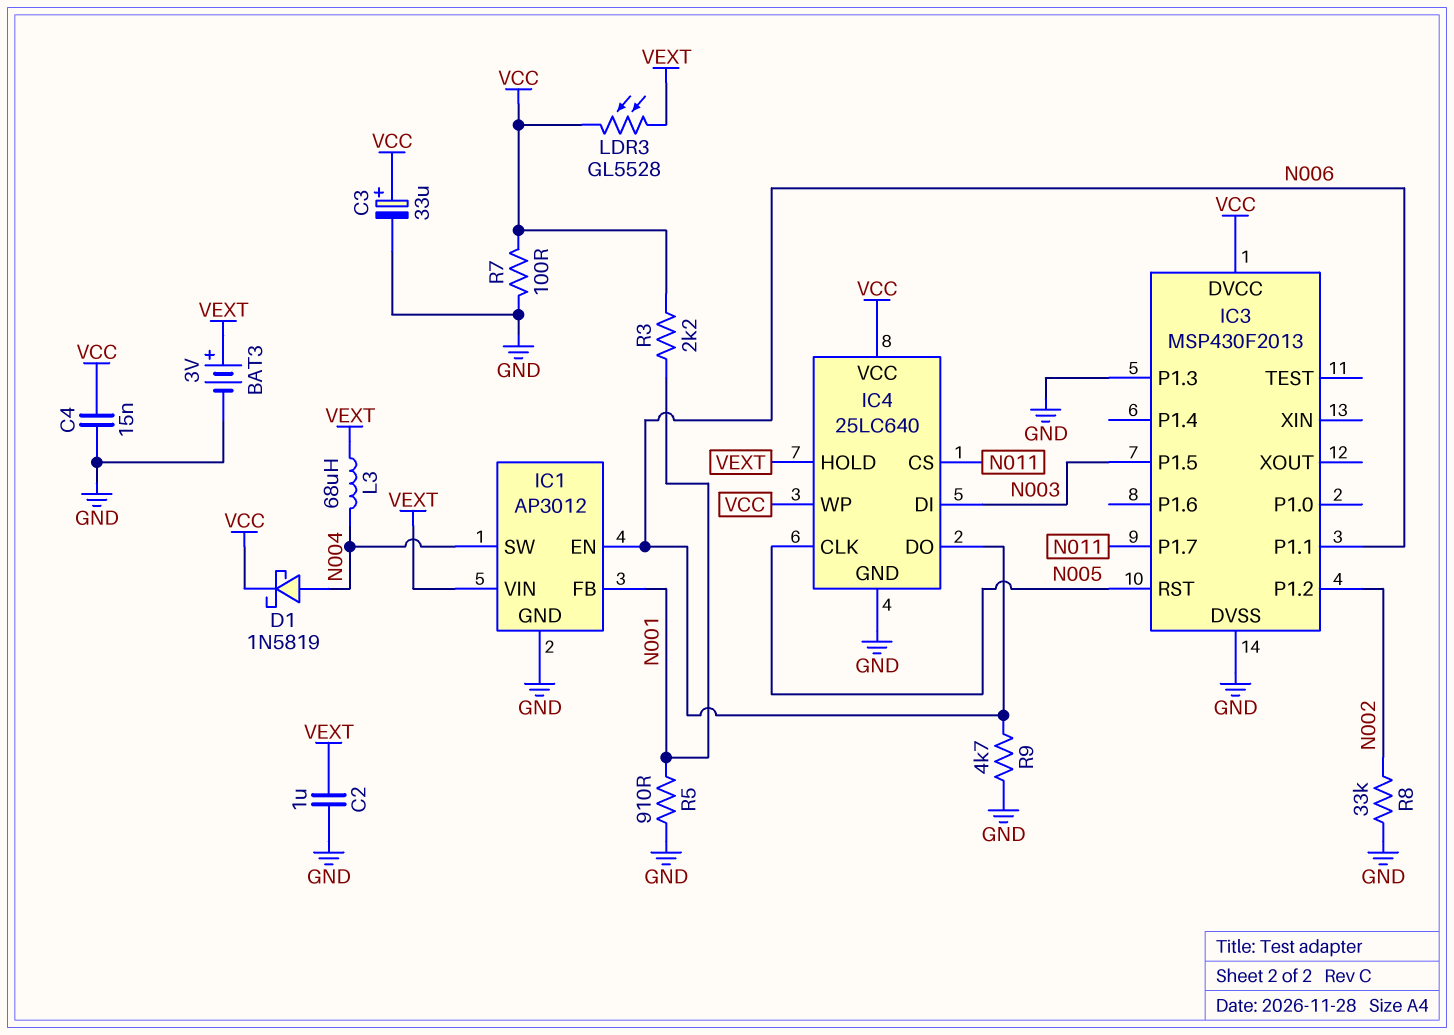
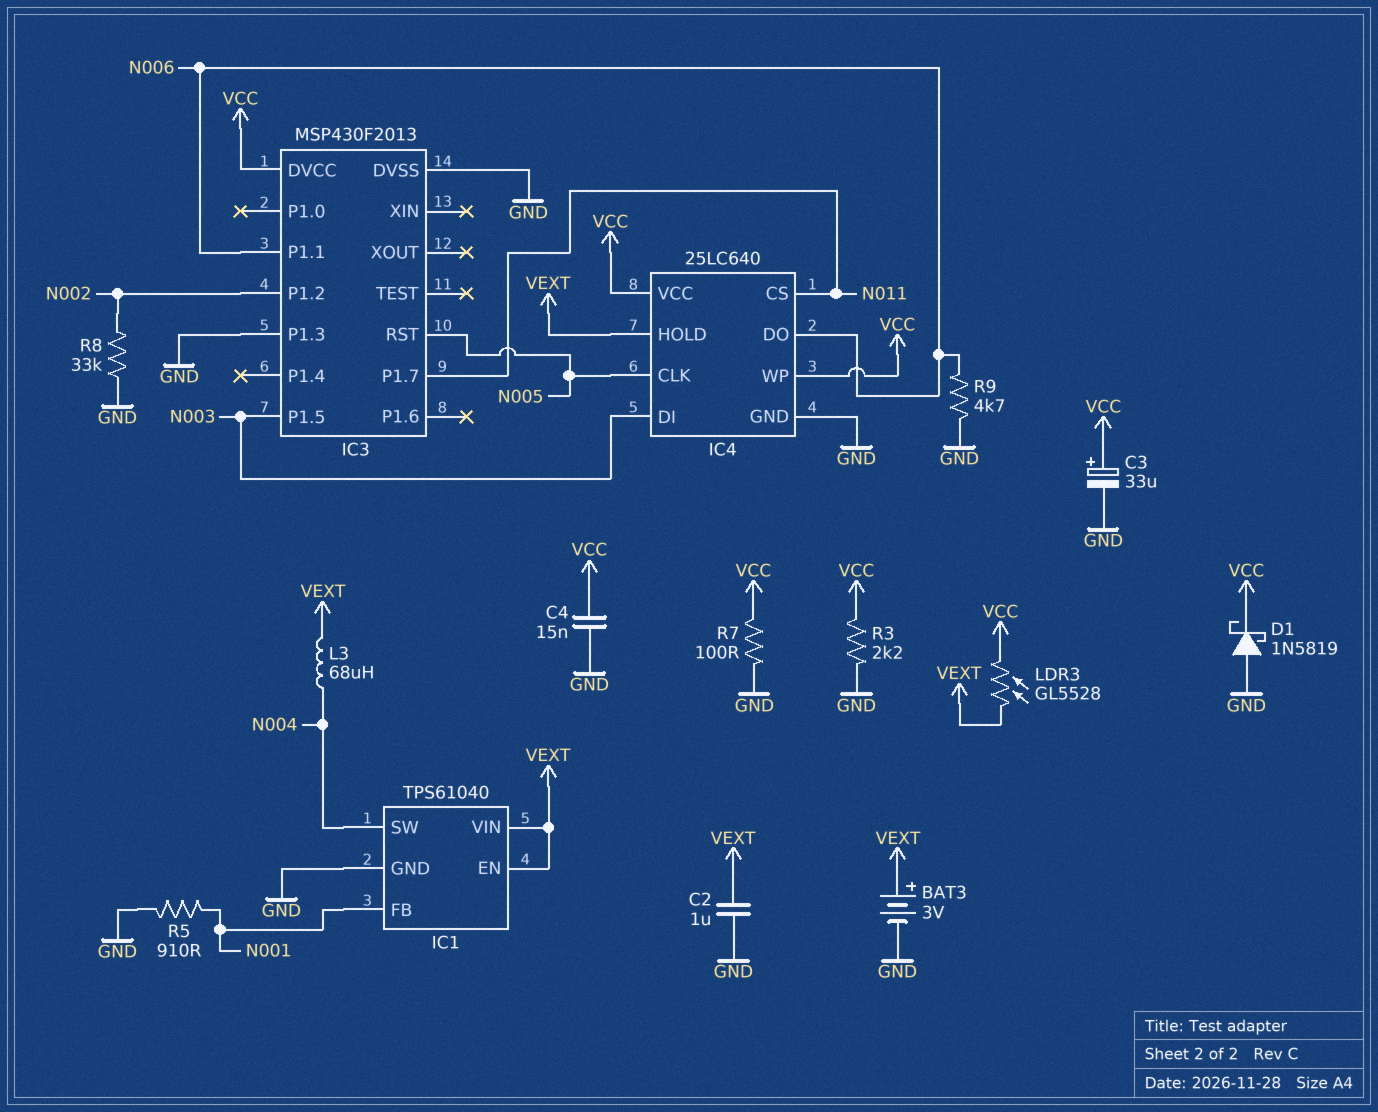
D1: schottky 1N5819 (A N004, K VCC) -> schottky 1N5819 (A GND, K VCC)
IC1: AP3012 -> TPS61040
IC1 pin EN: N006 -> VEXT
R3: 2.2k (N001, VCC) -> 2.2k (GND, VCC)

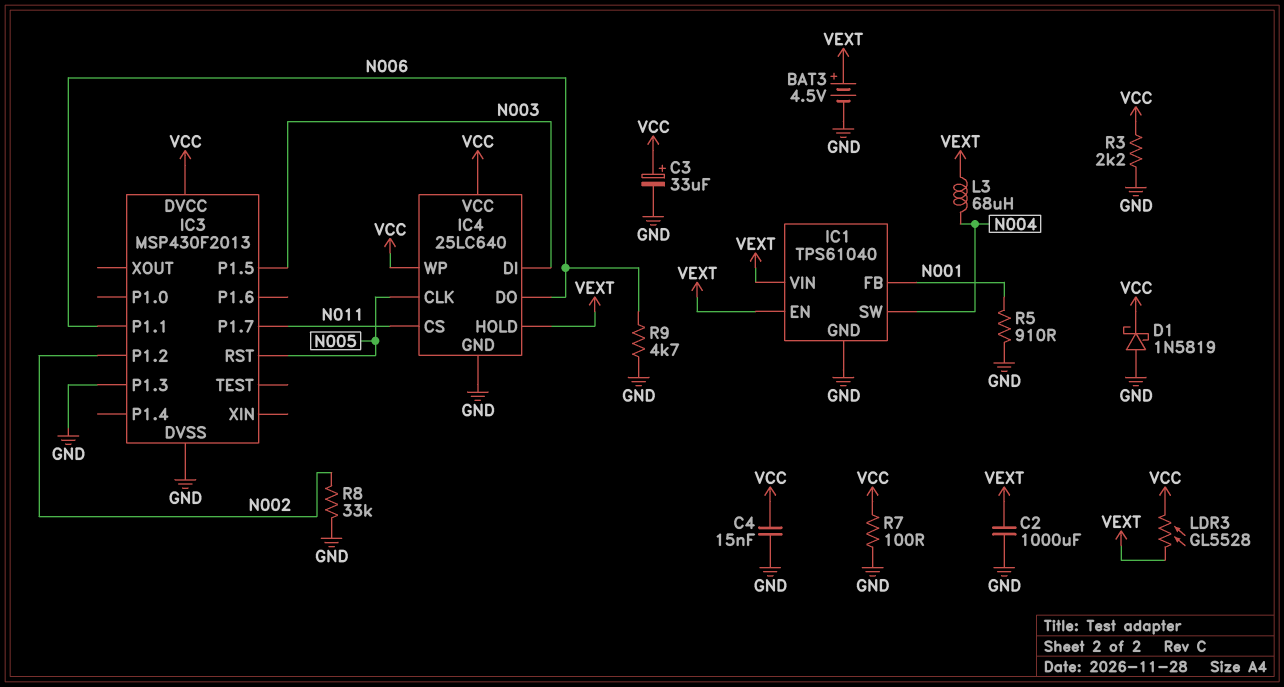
BAT3: 3V (plus VEXT, minus GND) -> 4.5V (plus VEXT, minus GND)
C2: 1uF (GND, VEXT) -> 1000uF (GND, VEXT)

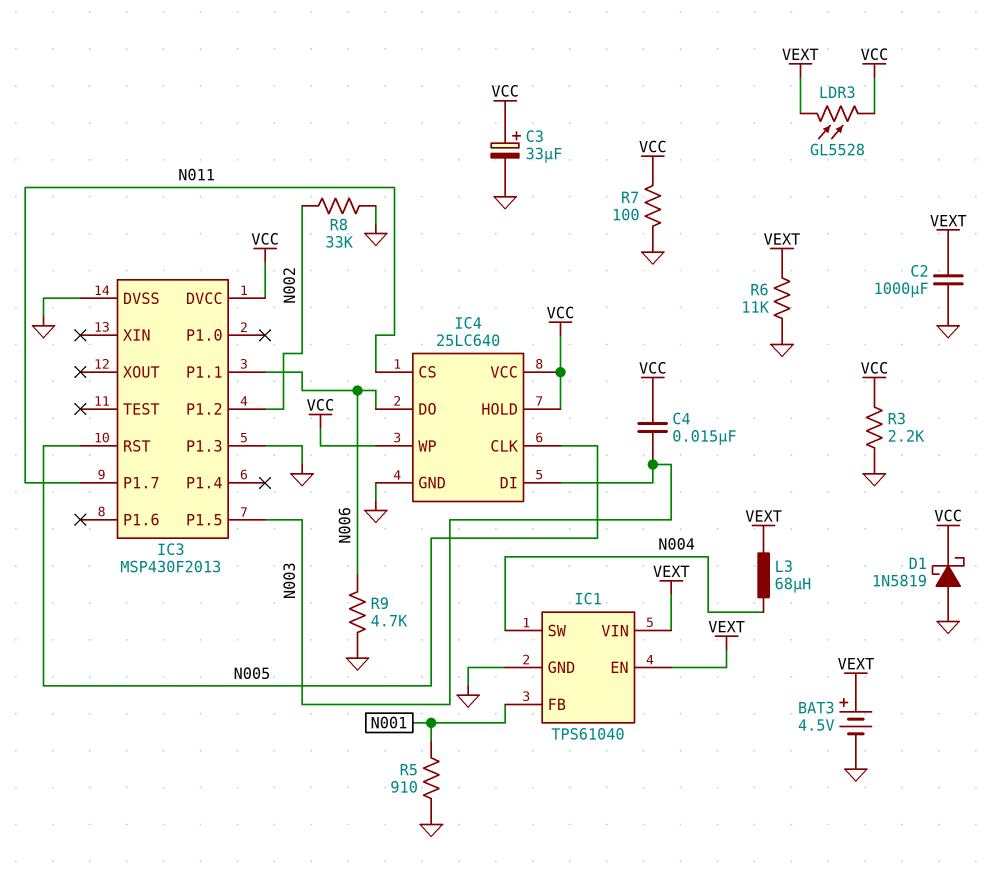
C4: 15nF (GND, VCC) -> 15nF (N003, VCC)
IC4 pin HOLD: VEXT -> VCC
R6: none -> 11k (GND, VEXT)

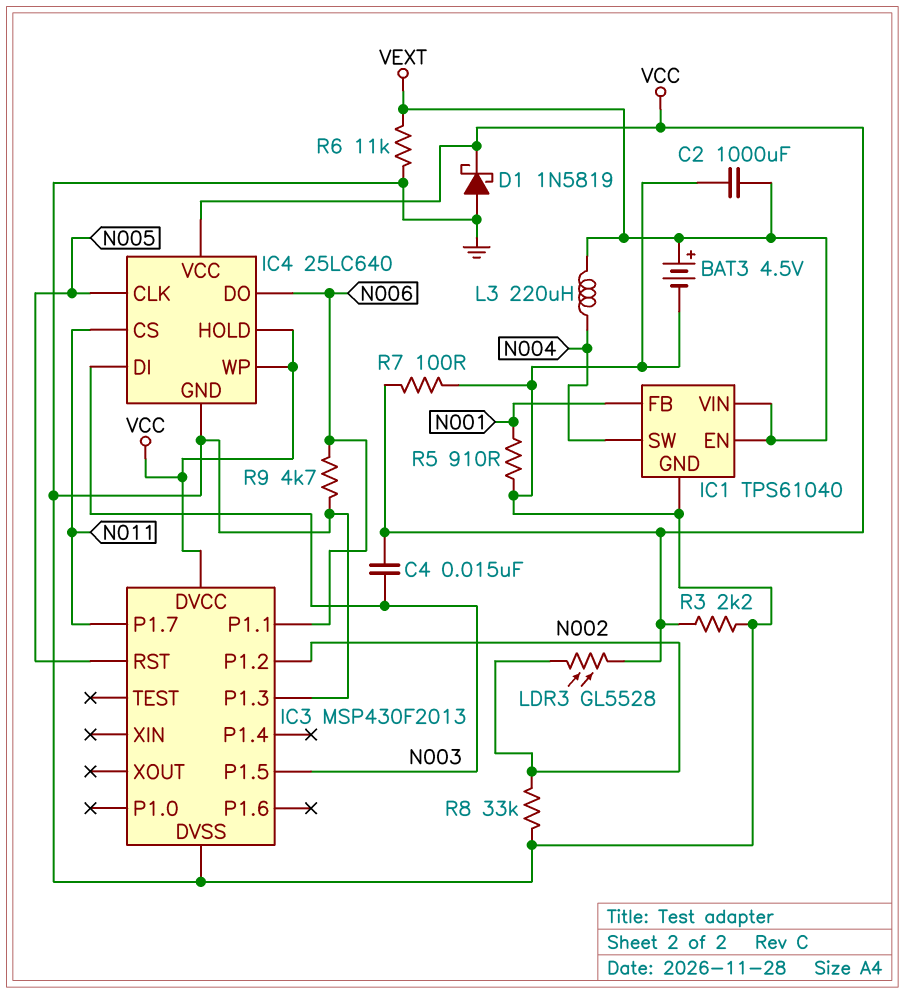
C3: 33uF (plus VCC, minus GND) -> none
L3: 68uH (N004, VEXT) -> 220uH (N004, VEXT)
LDR3: GL5528 (VCC, VEXT) -> GL5528 (N002, VCC)

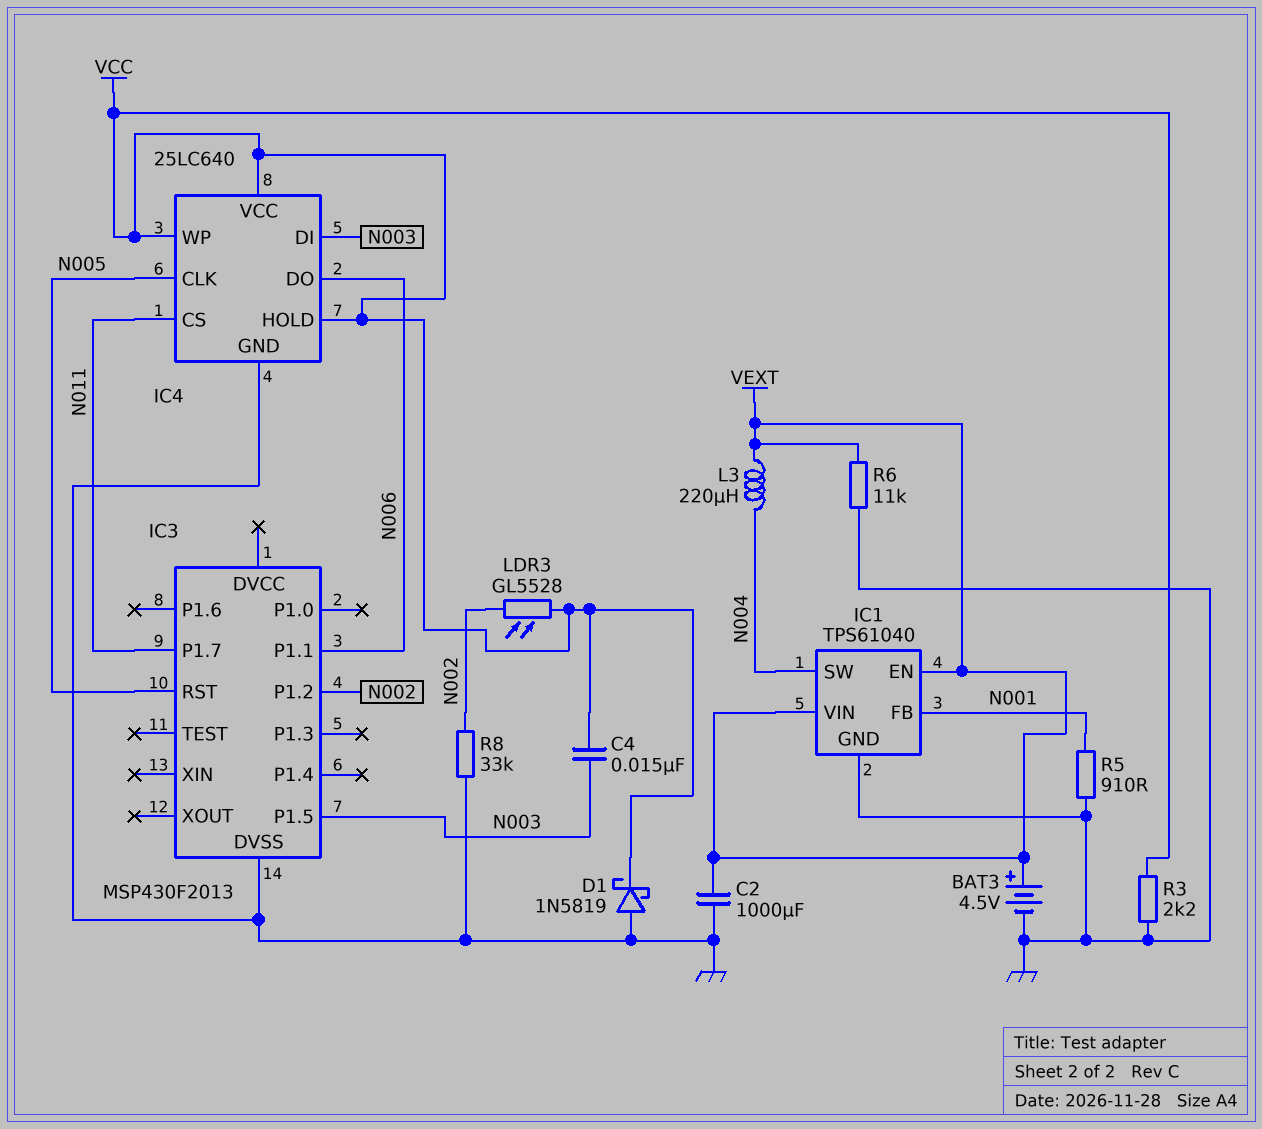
IC3 pin DVCC: VCC -> none
IC3 pin P1.3: GND -> none
R7: 100 (GND, VCC) -> none
R9: 4.7k (GND, N006) -> none

